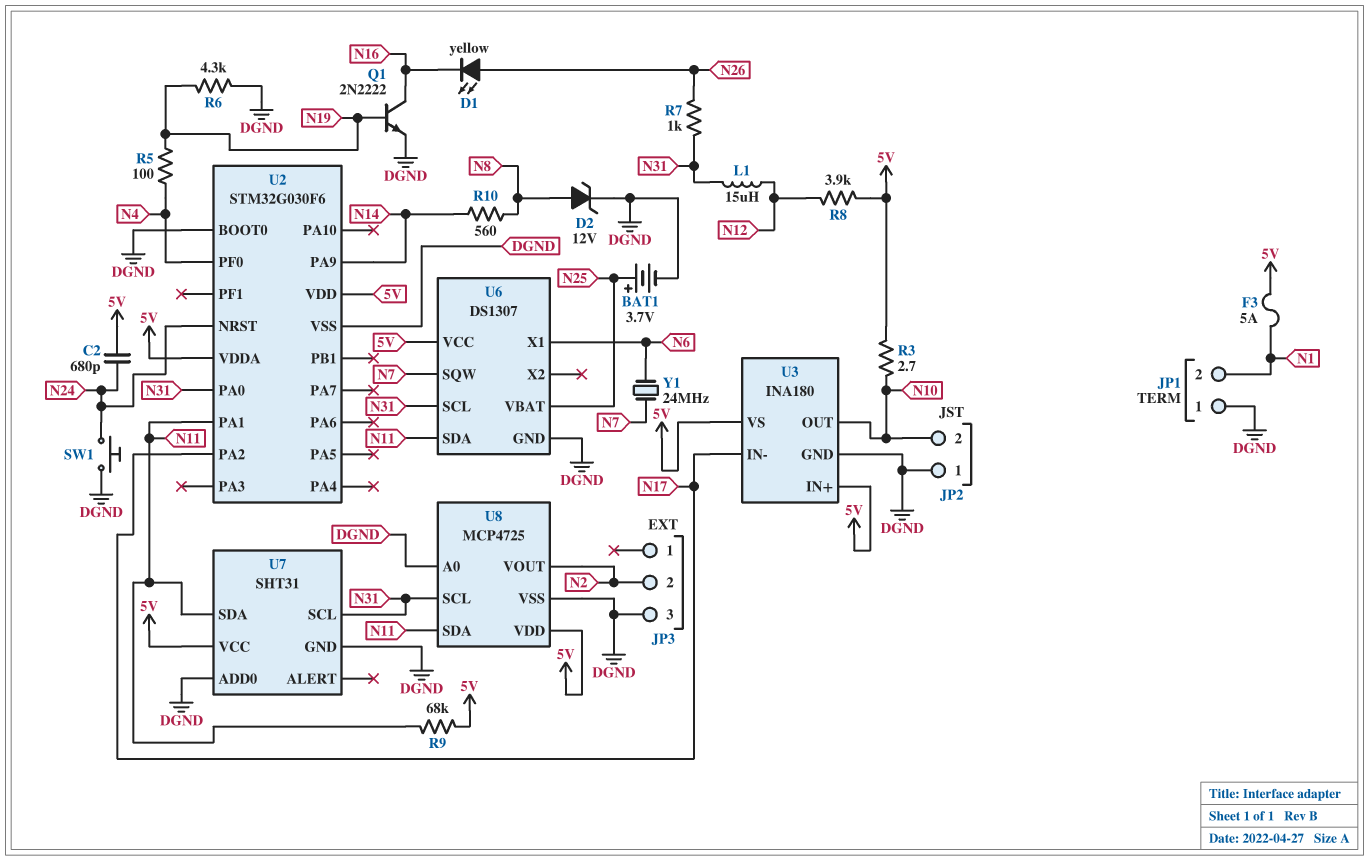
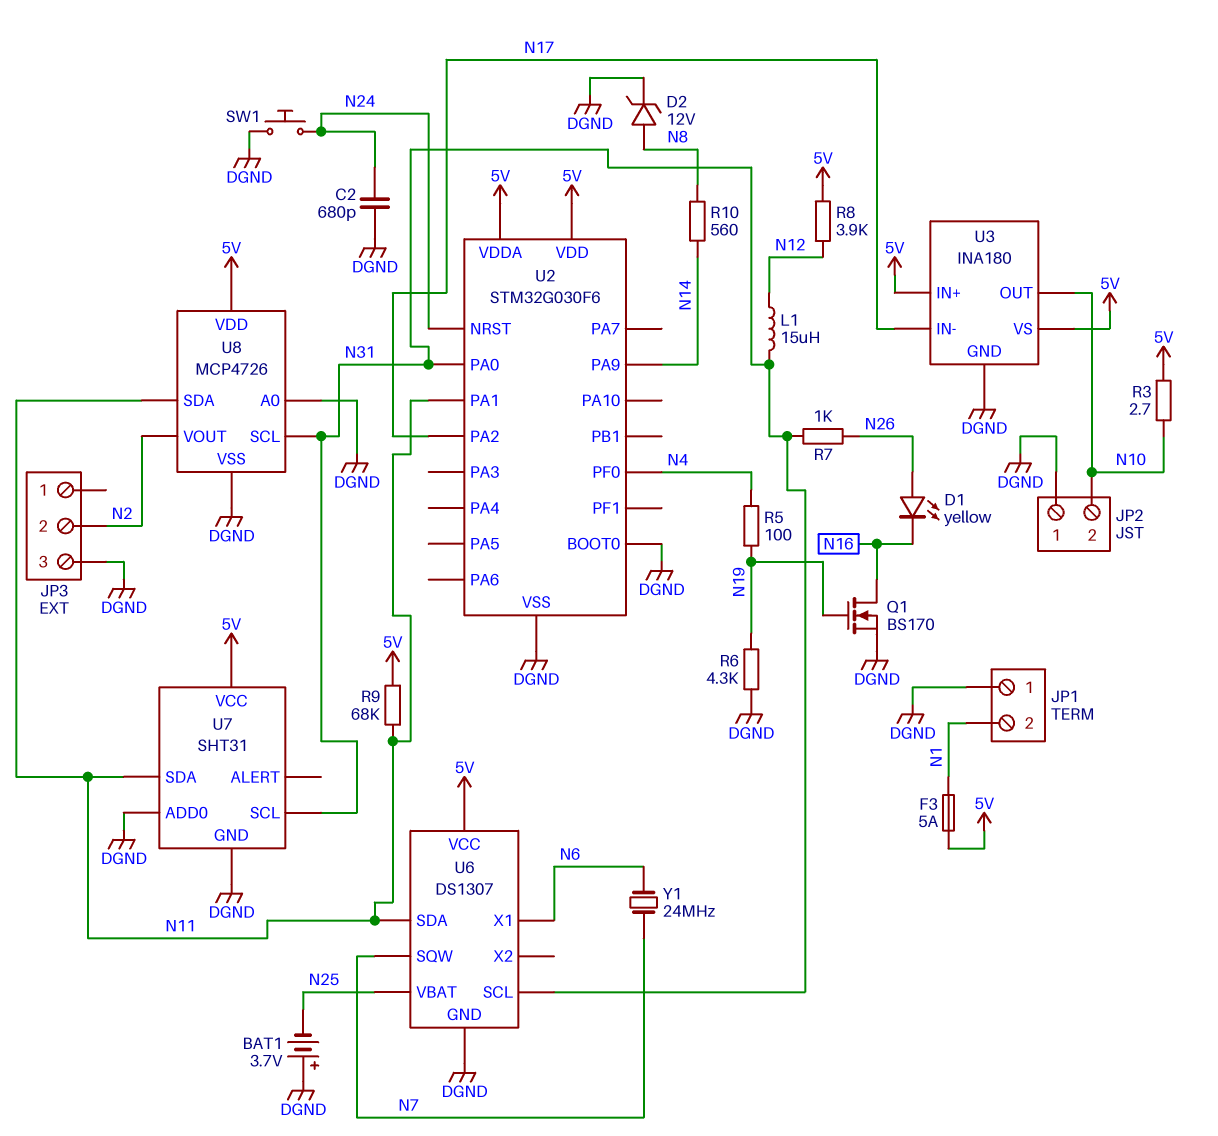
BAT1: 3.7V (plus N25, minus DGND) -> 3.7V (plus DGND, minus N25)
C2: 680pF (5V, N24) -> 680pF (DGND, N24)
Q1: NPN 2N2222 (B N19, C N16, E DGND) -> NMOS BS170 (G N19, D N16, S DGND)
U8: MCP4725 -> MCP4726

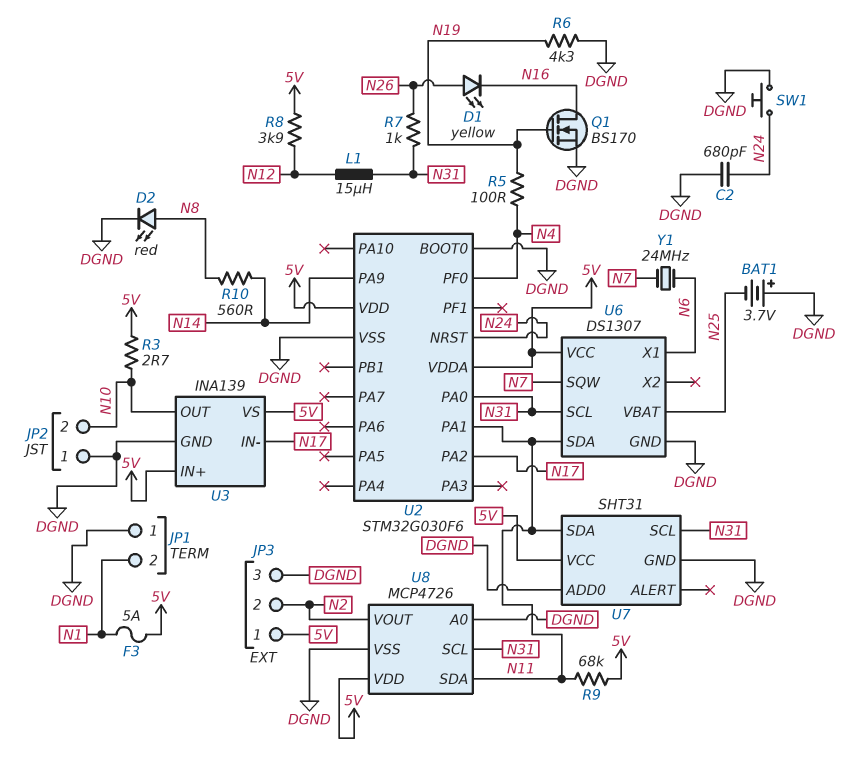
D2: zener 12V (A N8, K DGND) -> LED red (A N8, K DGND)
JP3 pin 1: none -> 5V
U3: INA180 -> INA139

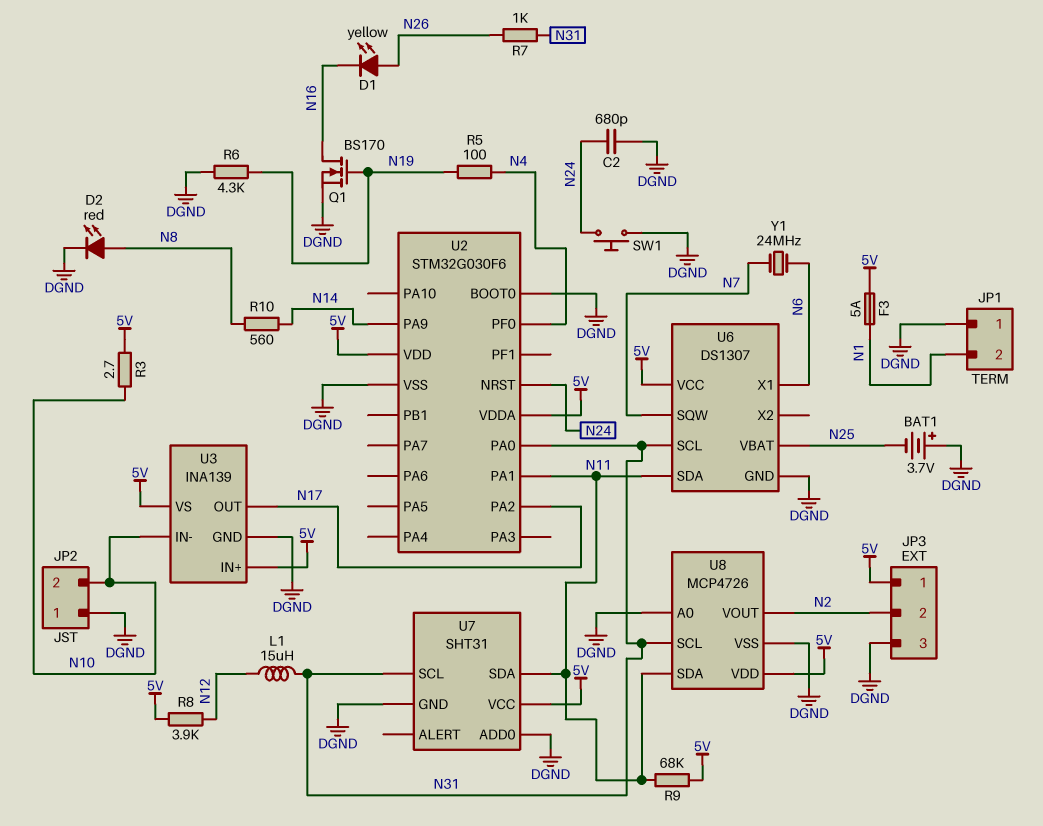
U3 pin IN-: N17 -> N10
U3 pin OUT: N10 -> N17

